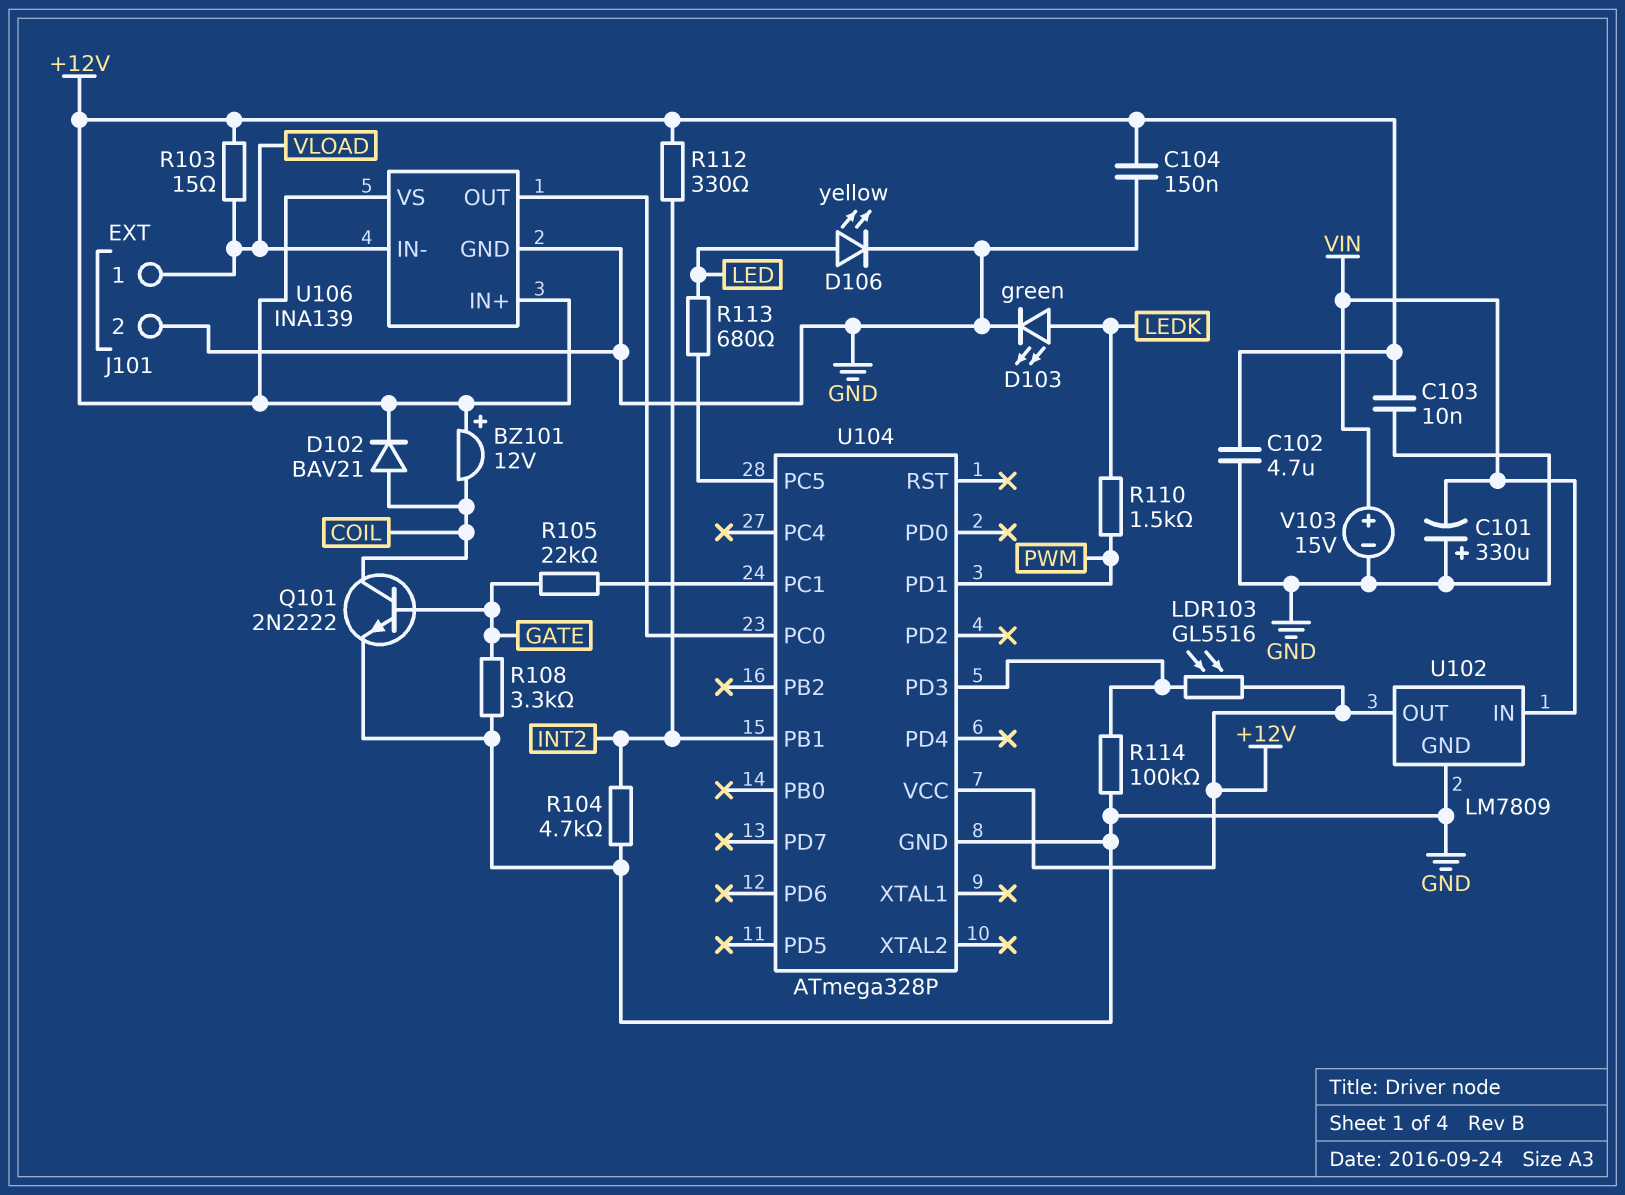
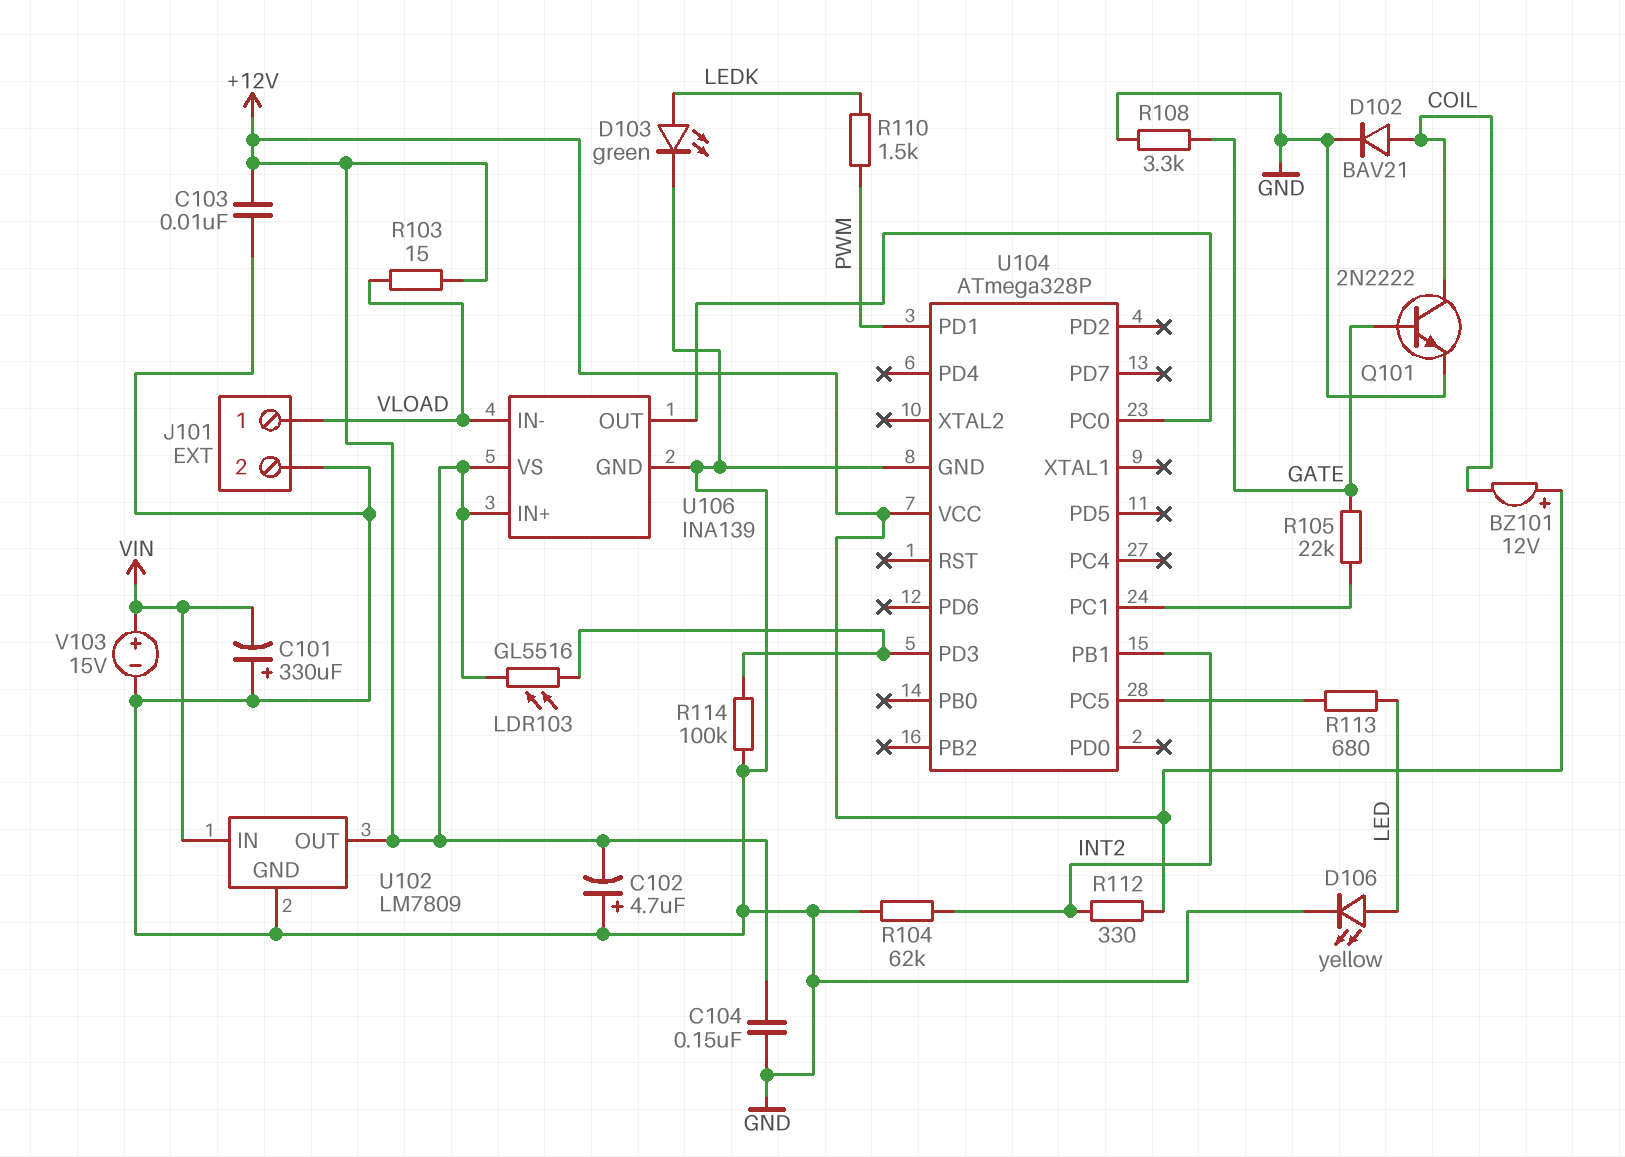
C102: 4.7uF (+12V, GND) -> 4.7uF (plus GND, minus +12V)
D102: diode BAV21 (A COIL, K +12V) -> diode BAV21 (A COIL, K GND)
R104: 4.7k (GND, INT2) -> 62k (GND, INT2)

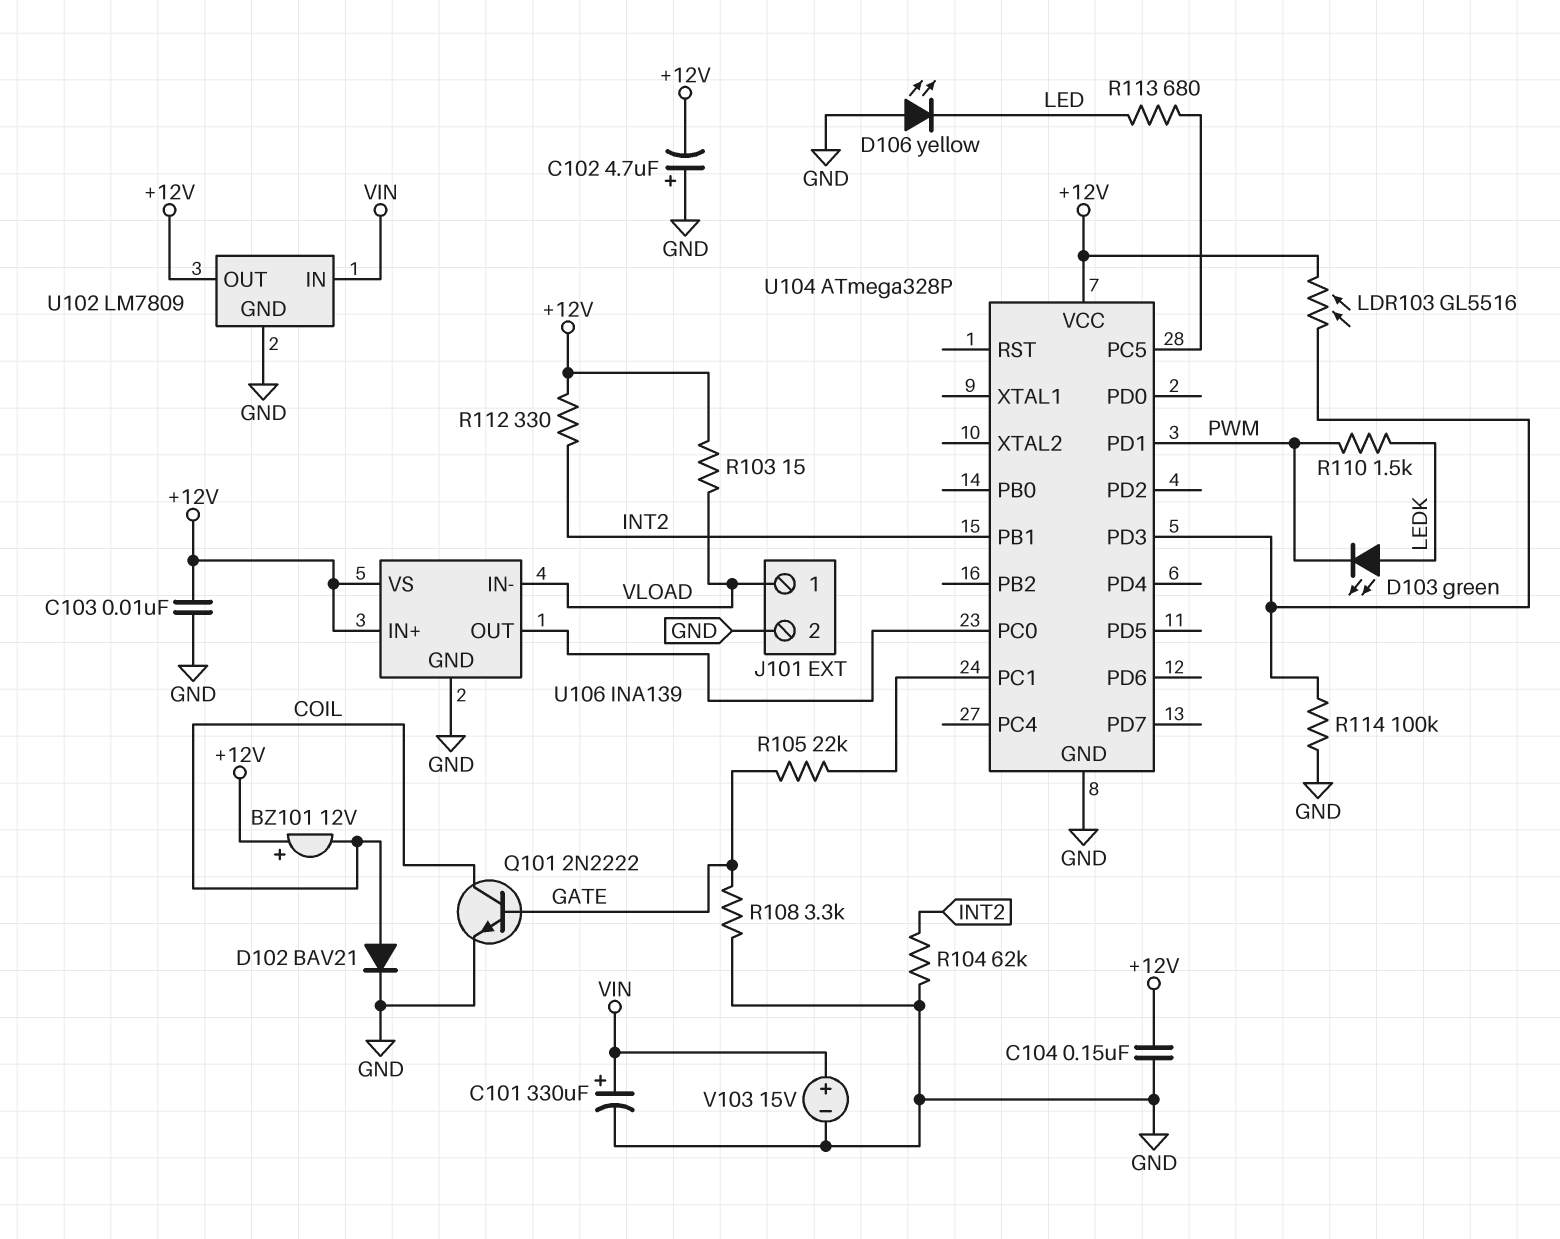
C101: 330uF (plus GND, minus VIN) -> 330uF (plus VIN, minus GND)
D103: LED green (A LEDK, K GND) -> LED green (A LEDK, K PWM)
D106: LED yellow (A LED, K GND) -> LED yellow (A GND, K LED)

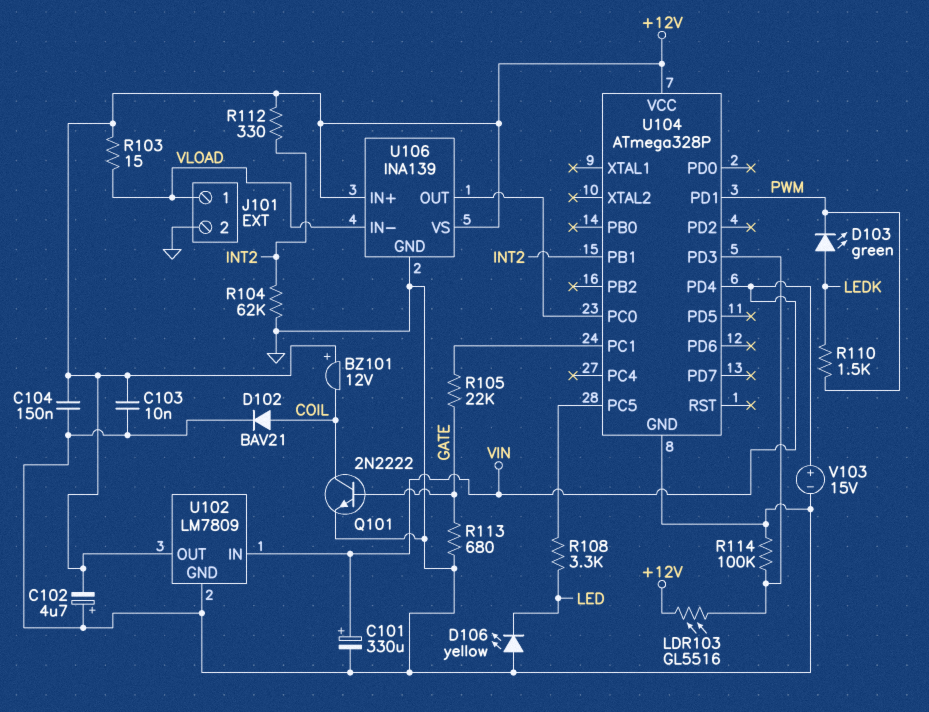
R108: 3.3k (GATE, GND) -> 3.3k (LED, U104/PC5)
R113: 680 (LED, U104/PC5) -> 680 (GATE, GND)
U104 pin PD4: none -> VIN

